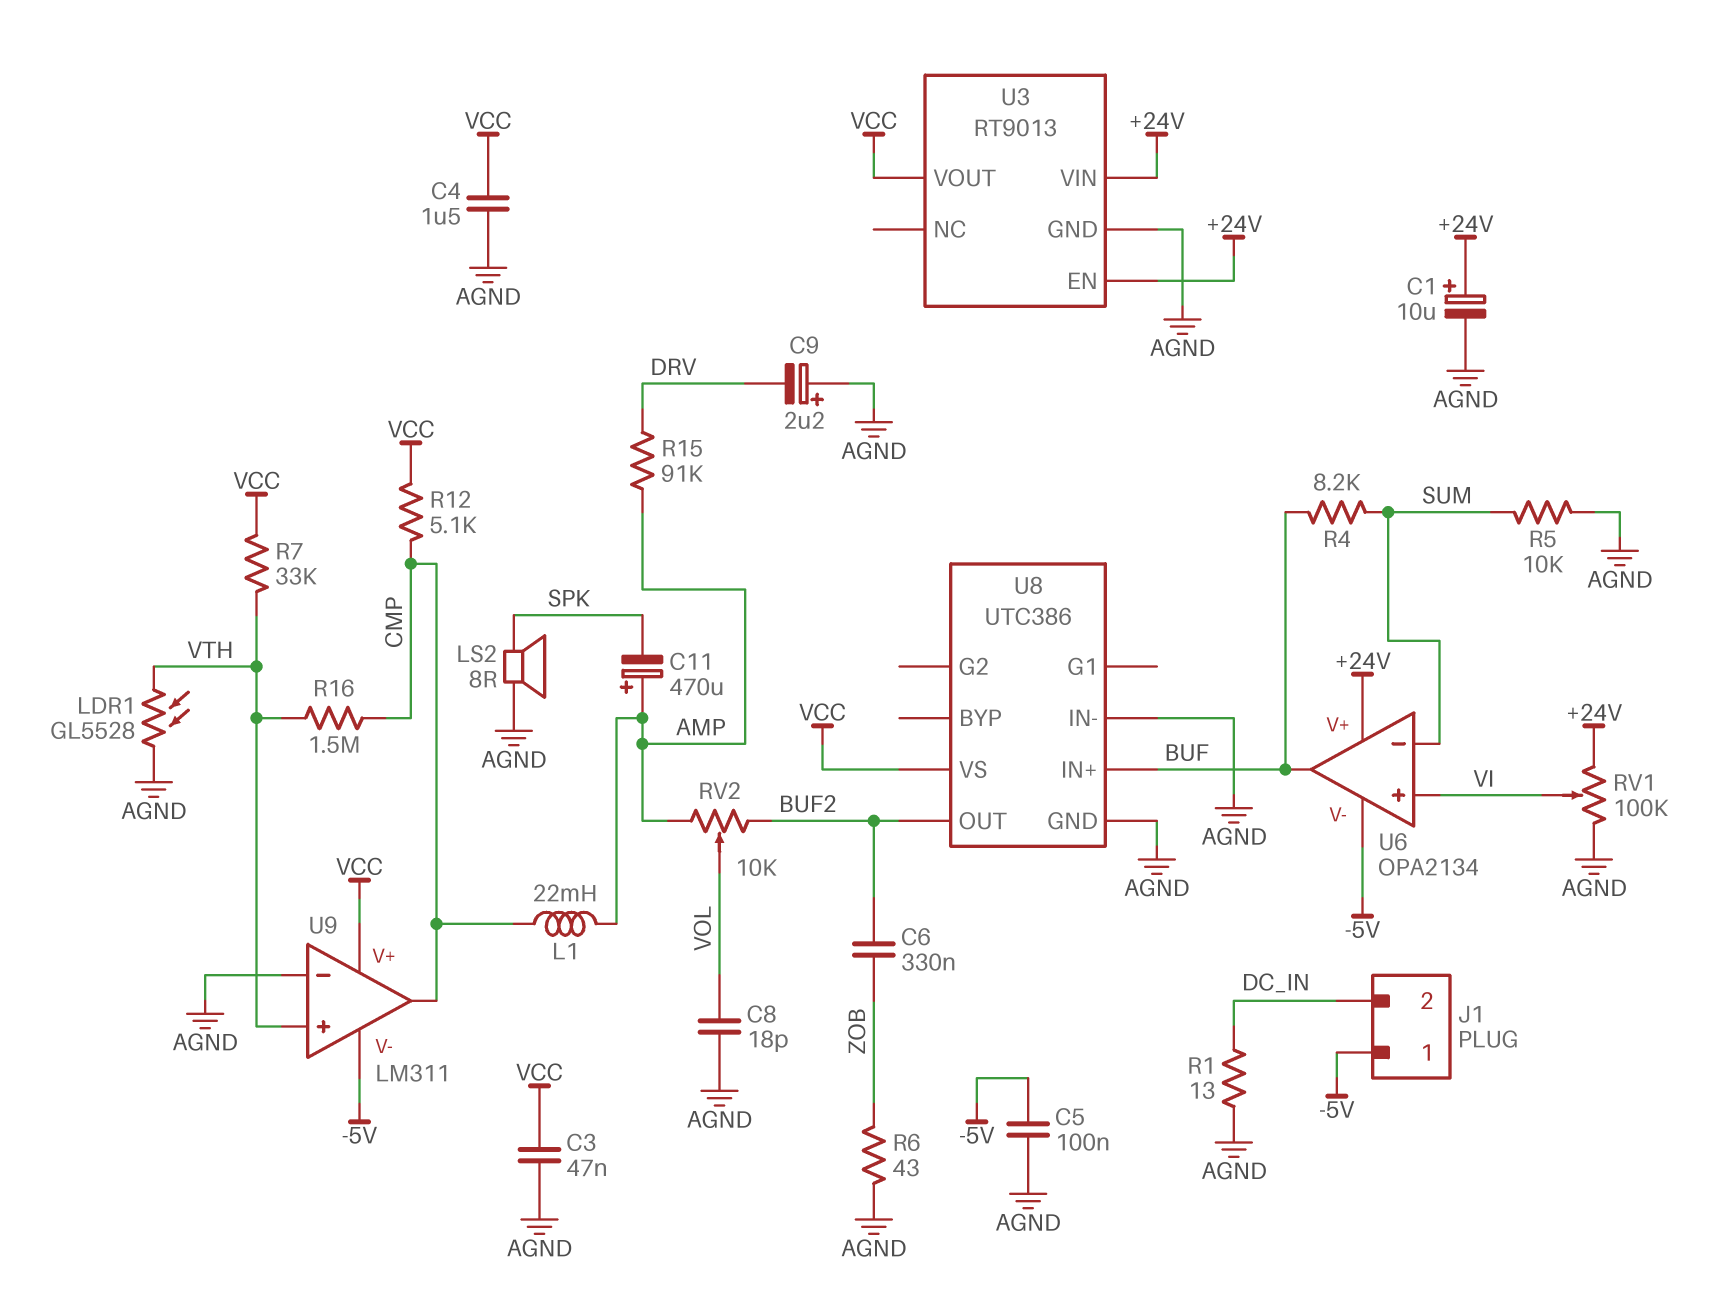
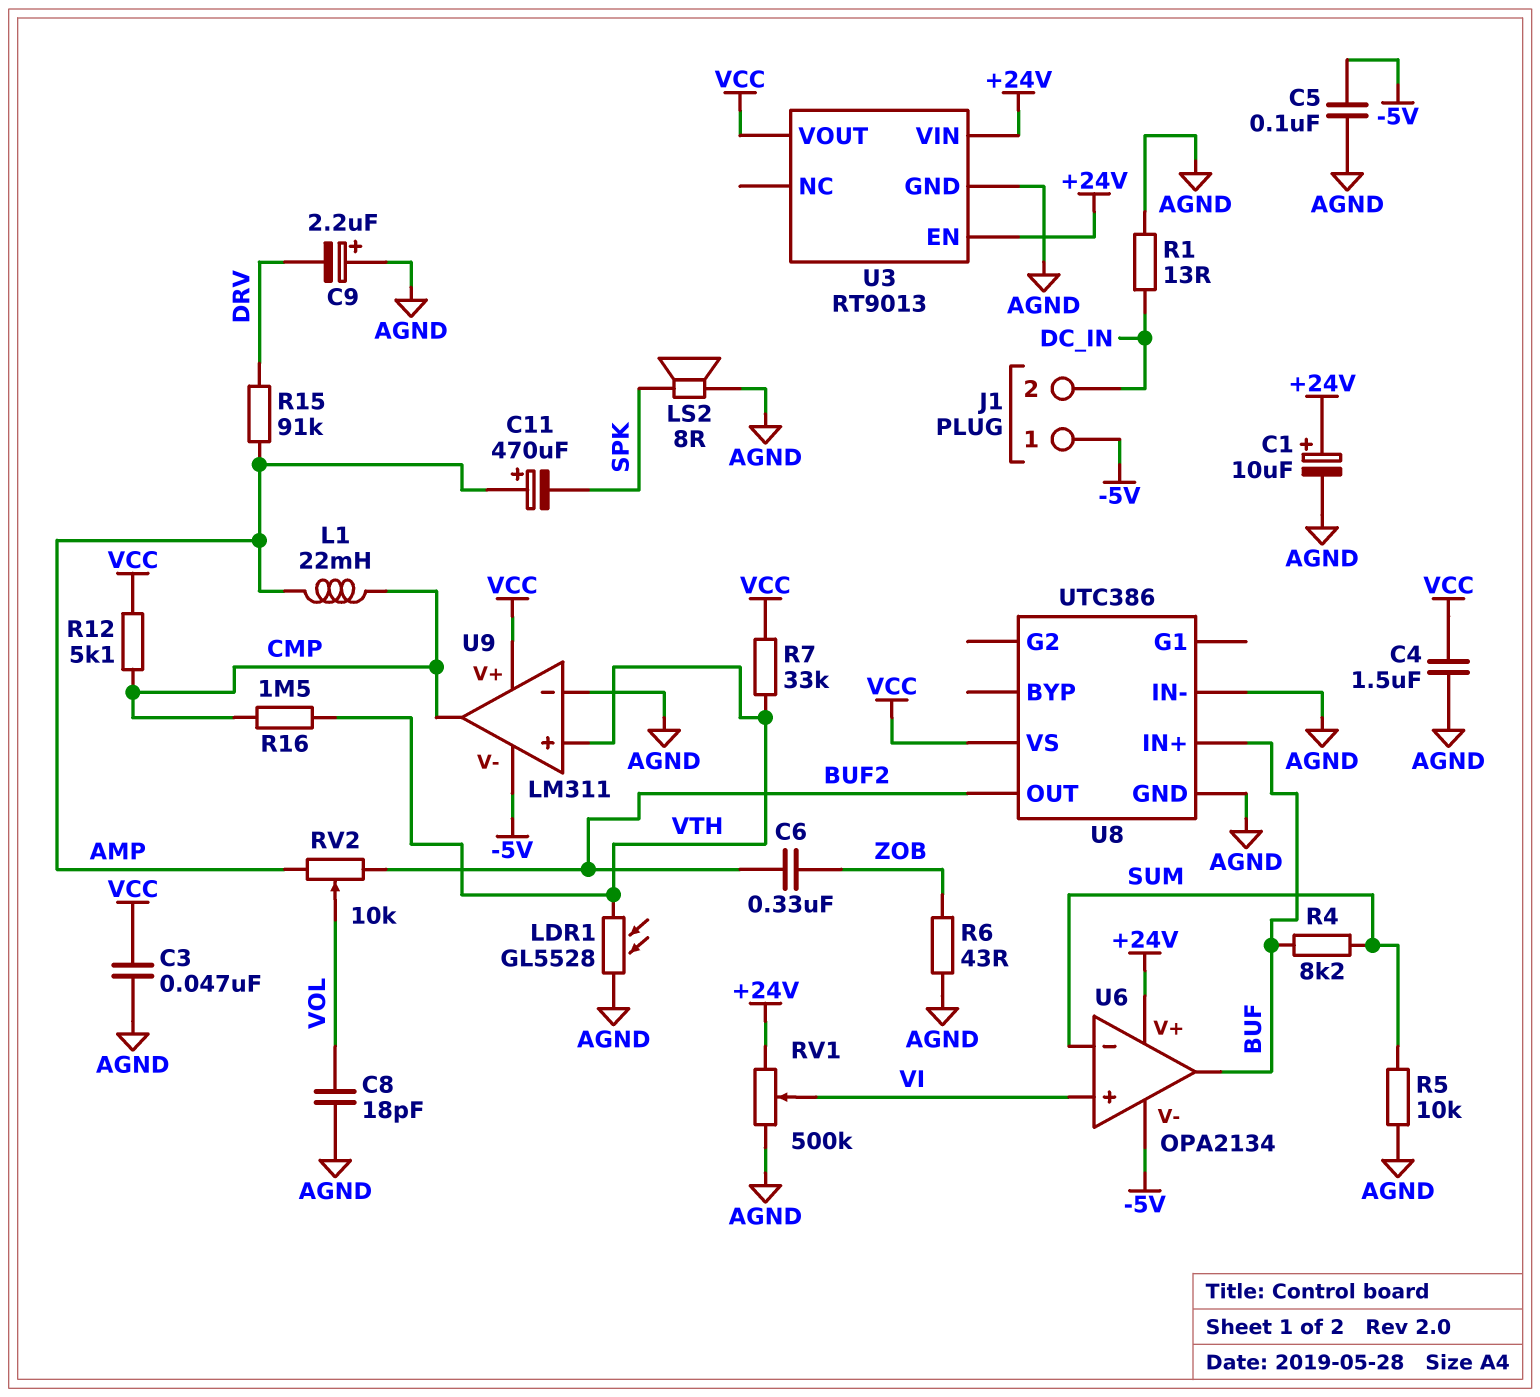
RV1: 100k (+24V, AGND, wiper VI) -> 500k (+24V, AGND, wiper VI)

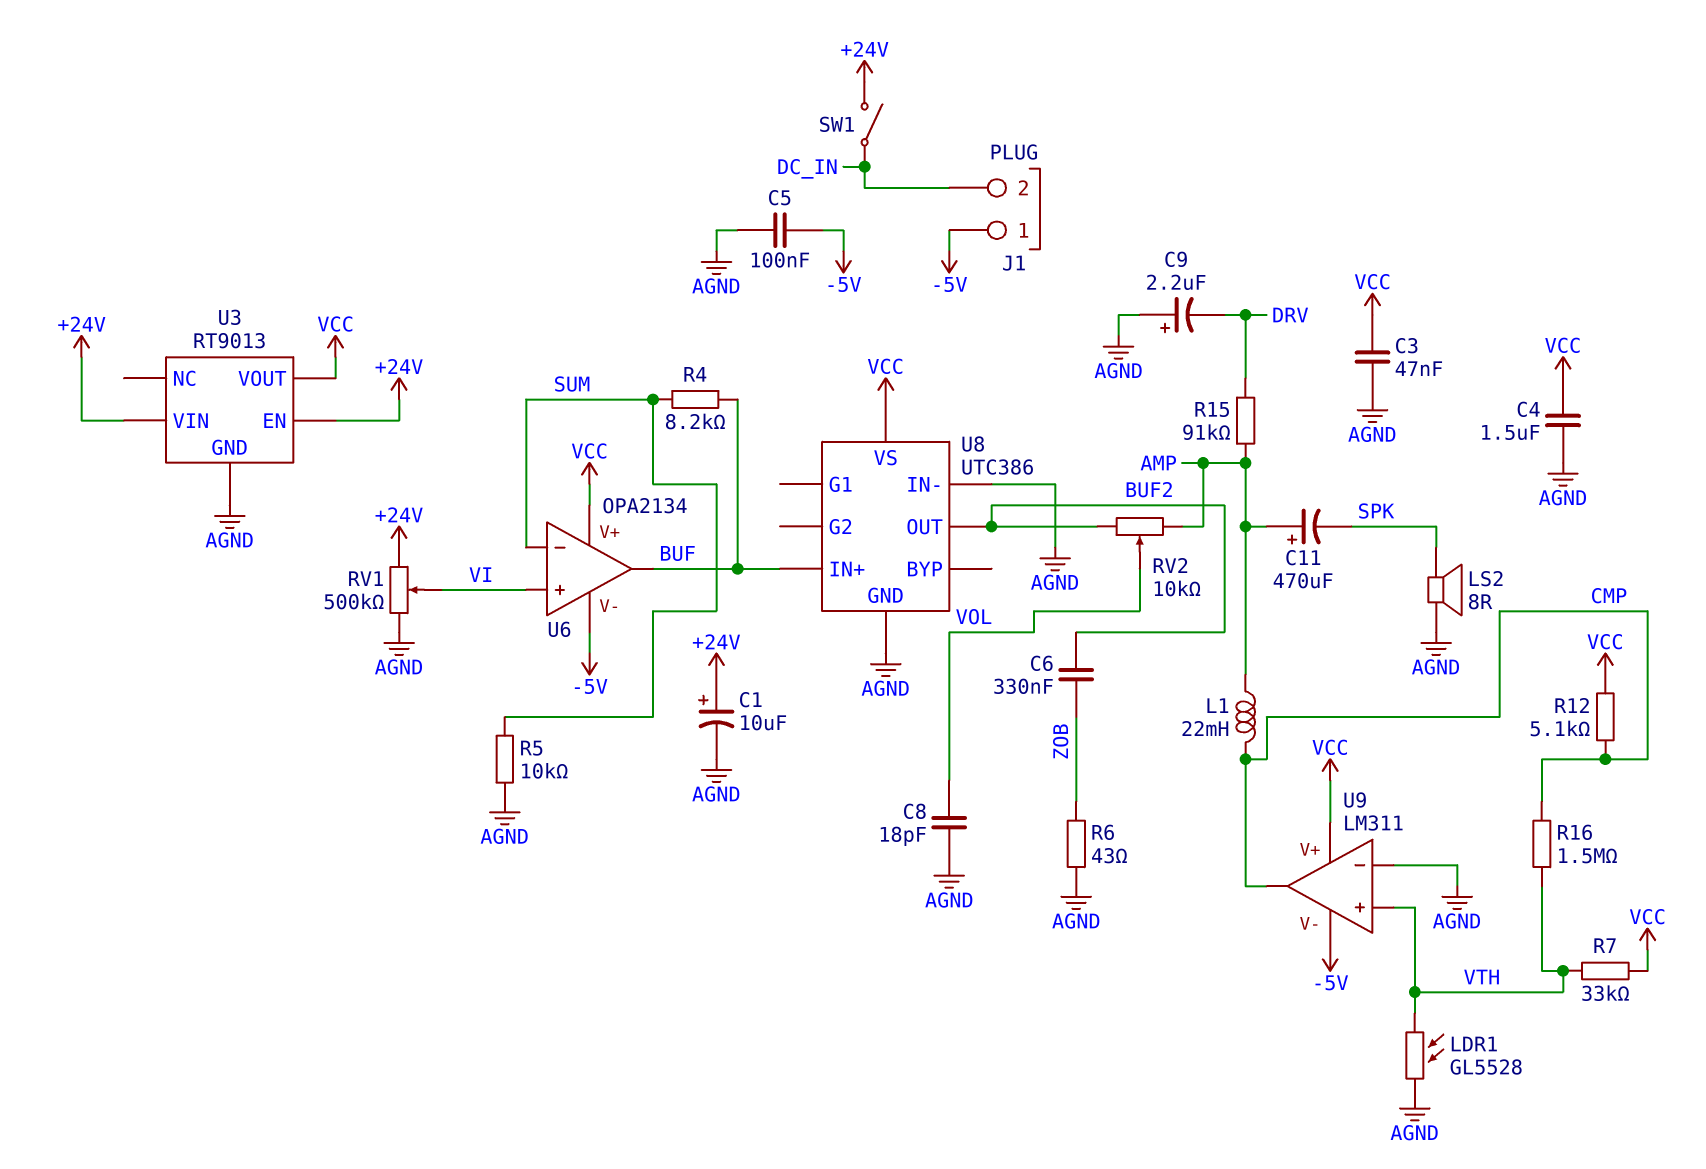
R1: 13 (AGND, DC_IN) -> none
SW1: none -> switch (+24V, DC_IN)
U6 pin V+: +24V -> VCC

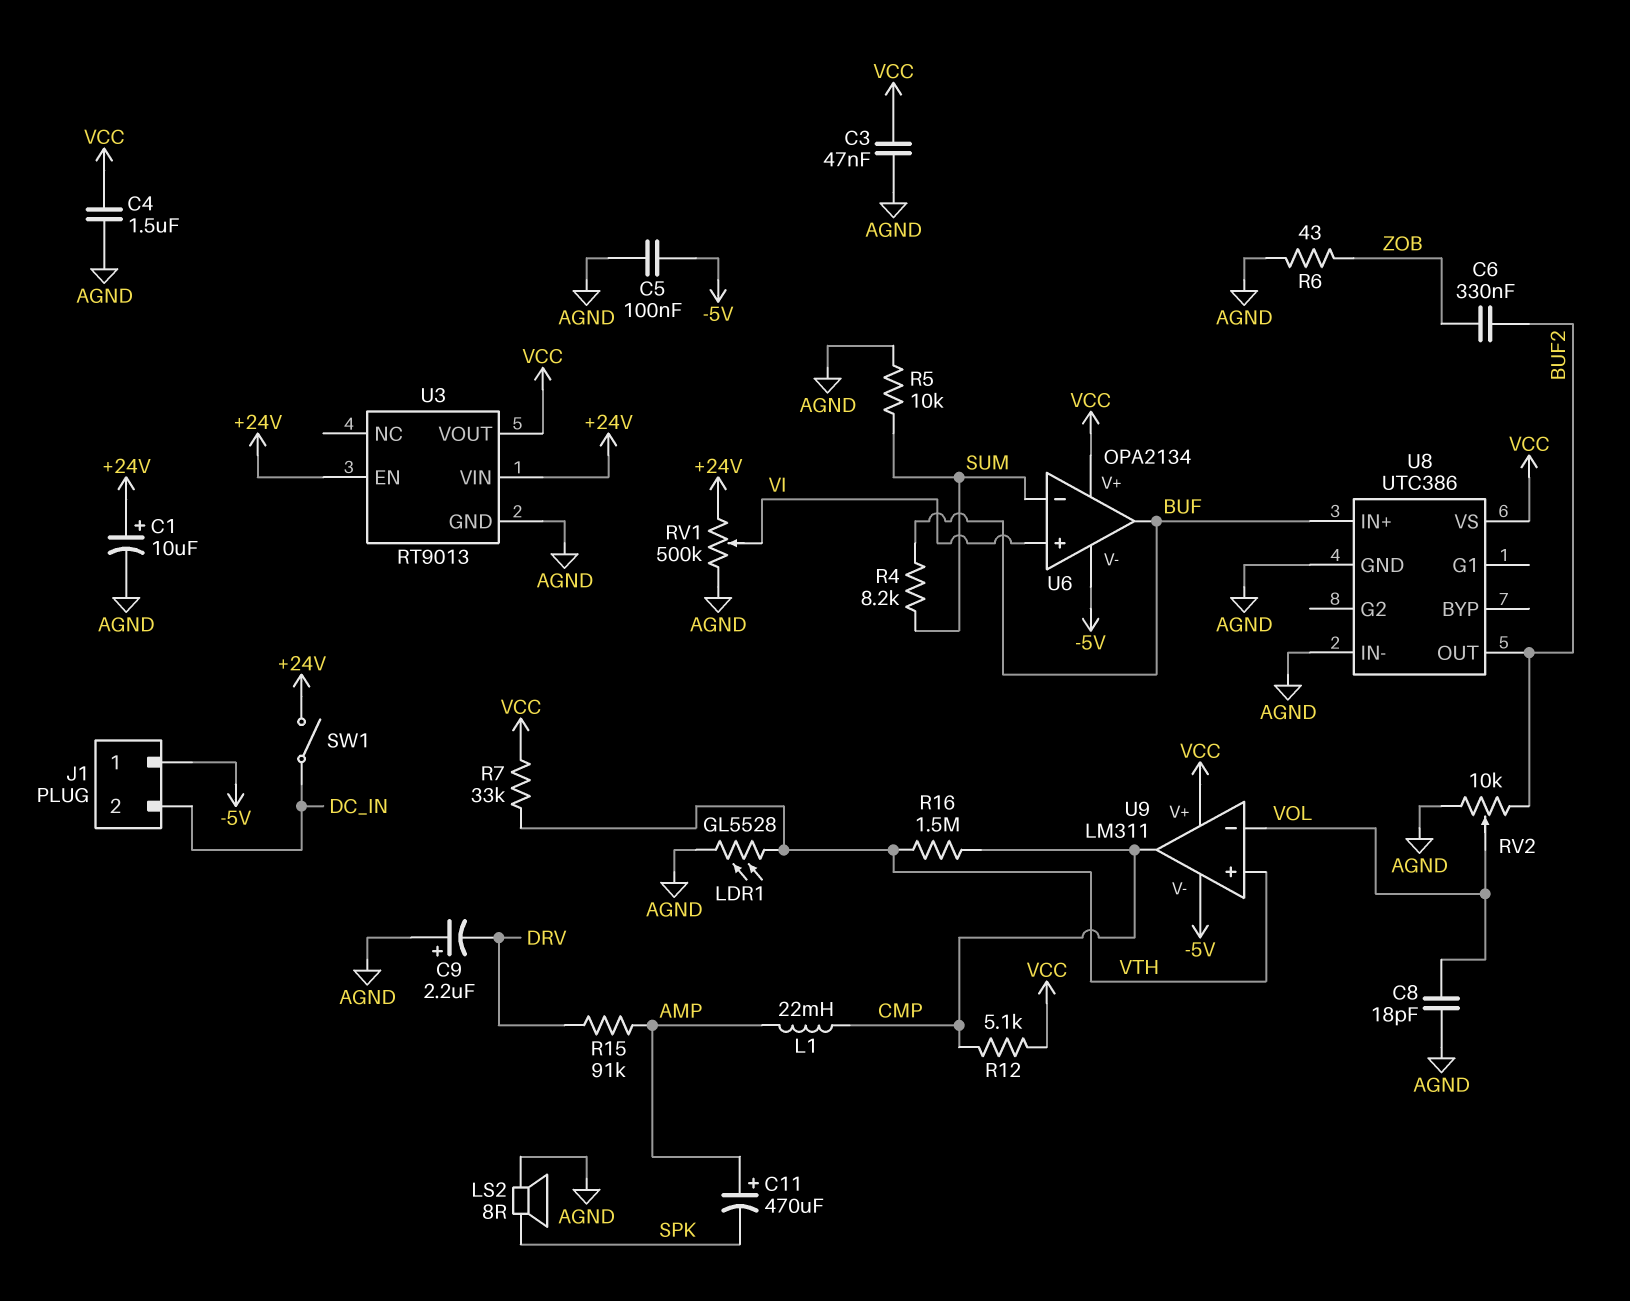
RV2: 10k (AMP, BUF2, wiper VOL) -> 10k (AGND, BUF2, wiper VOL)
U9 pin in-: AGND -> VOL

